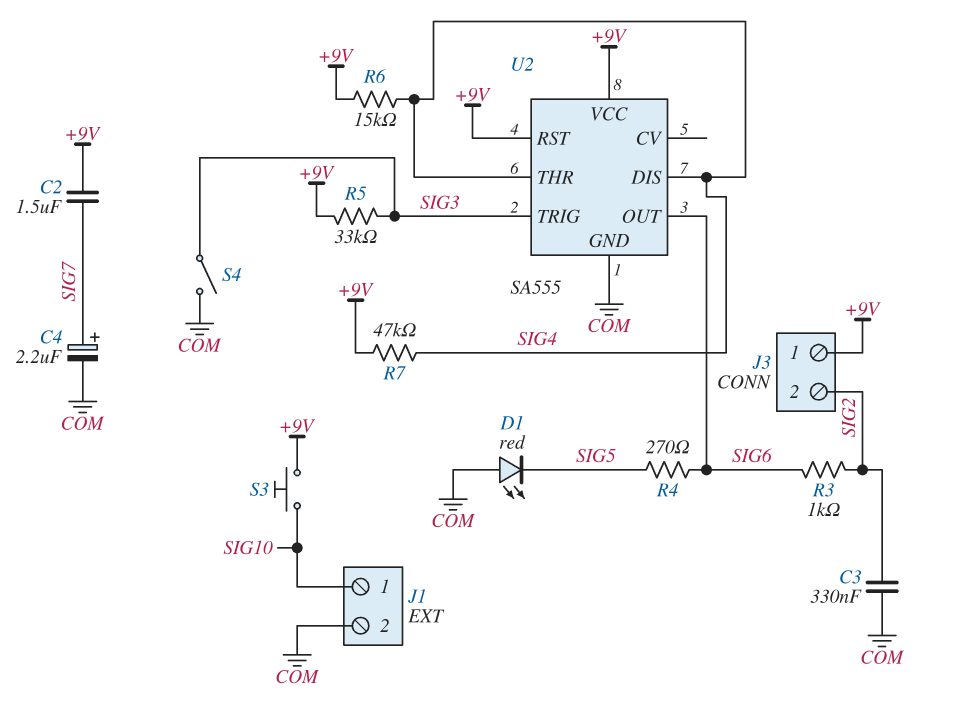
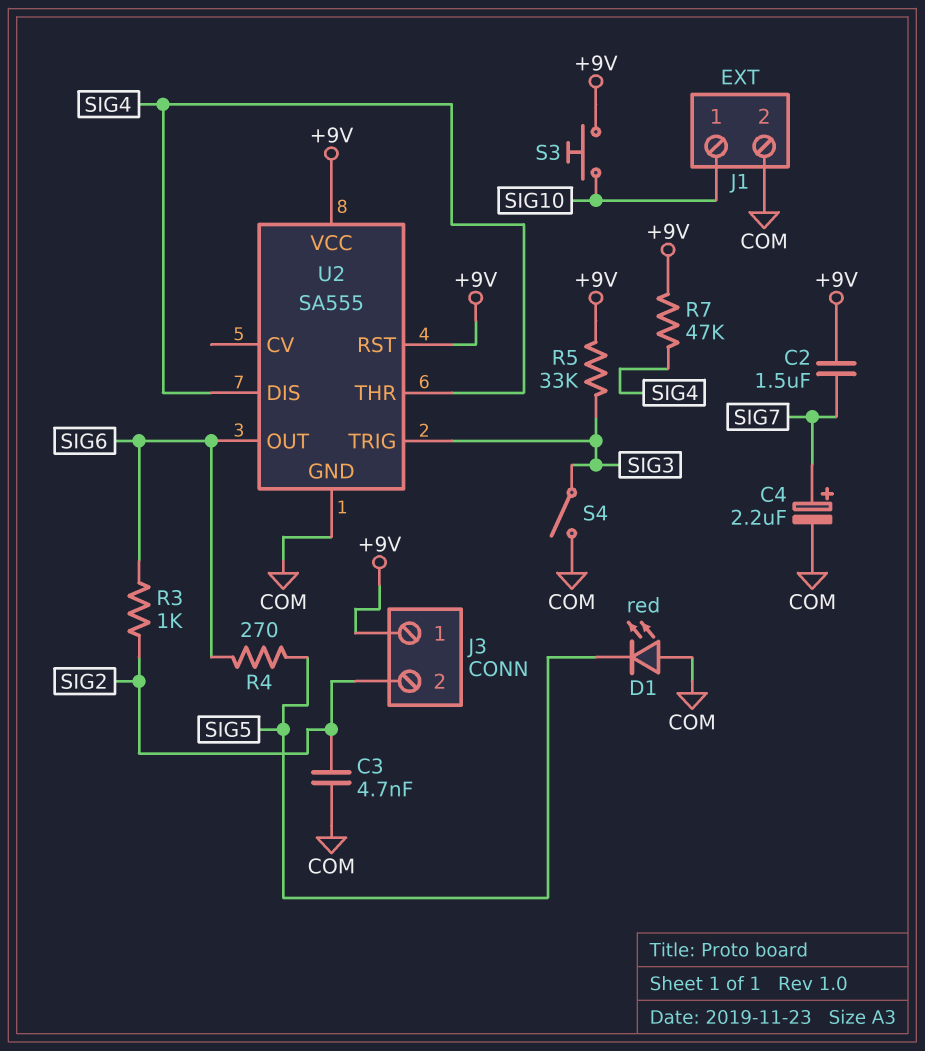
C3: 330nF (COM, SIG2) -> 4.7nF (COM, SIG2)
R6: 15k (+9V, SIG4) -> none

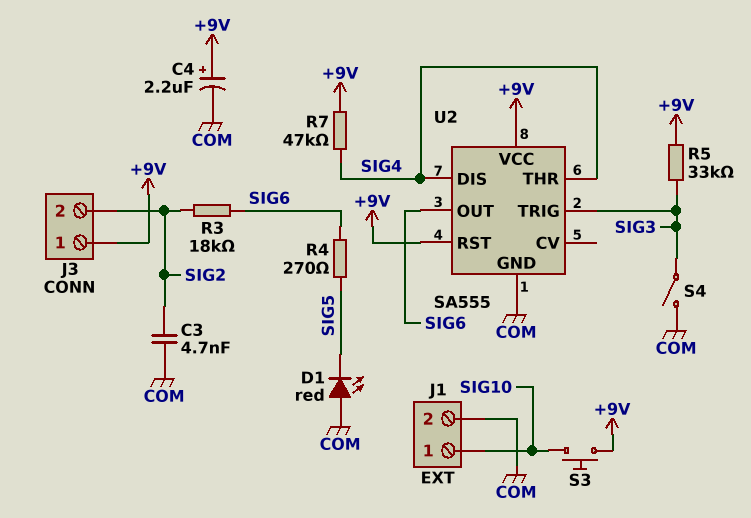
C2: 1.5uF (+9V, SIG7) -> none
C4: 2.2uF (plus SIG7, minus COM) -> 2.2uF (plus +9V, minus COM)
R3: 1k (SIG2, SIG6) -> 18k (SIG2, SIG6)

